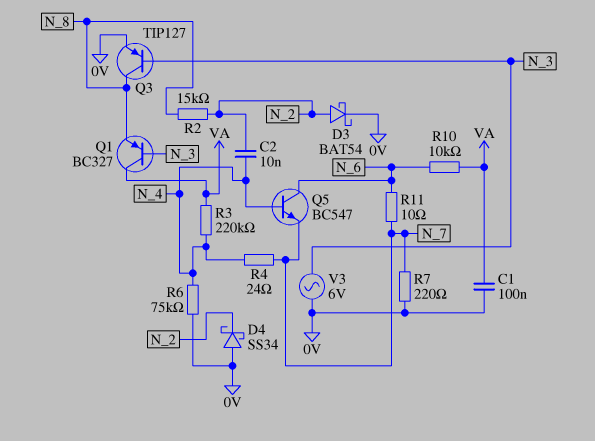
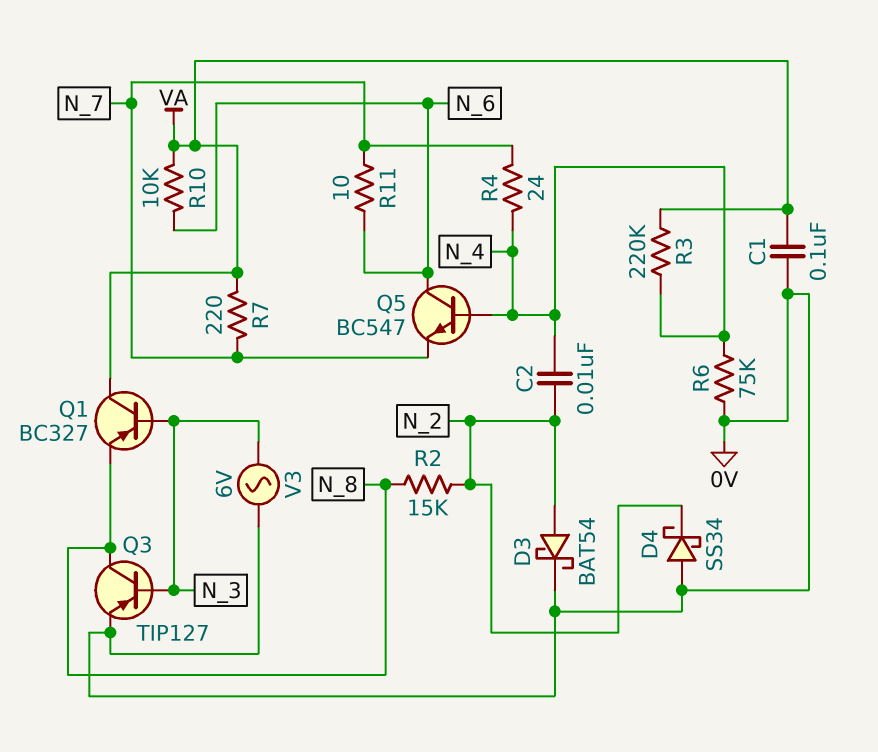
R7: 220 (0V, N_7) -> 220 (N_7, VA)

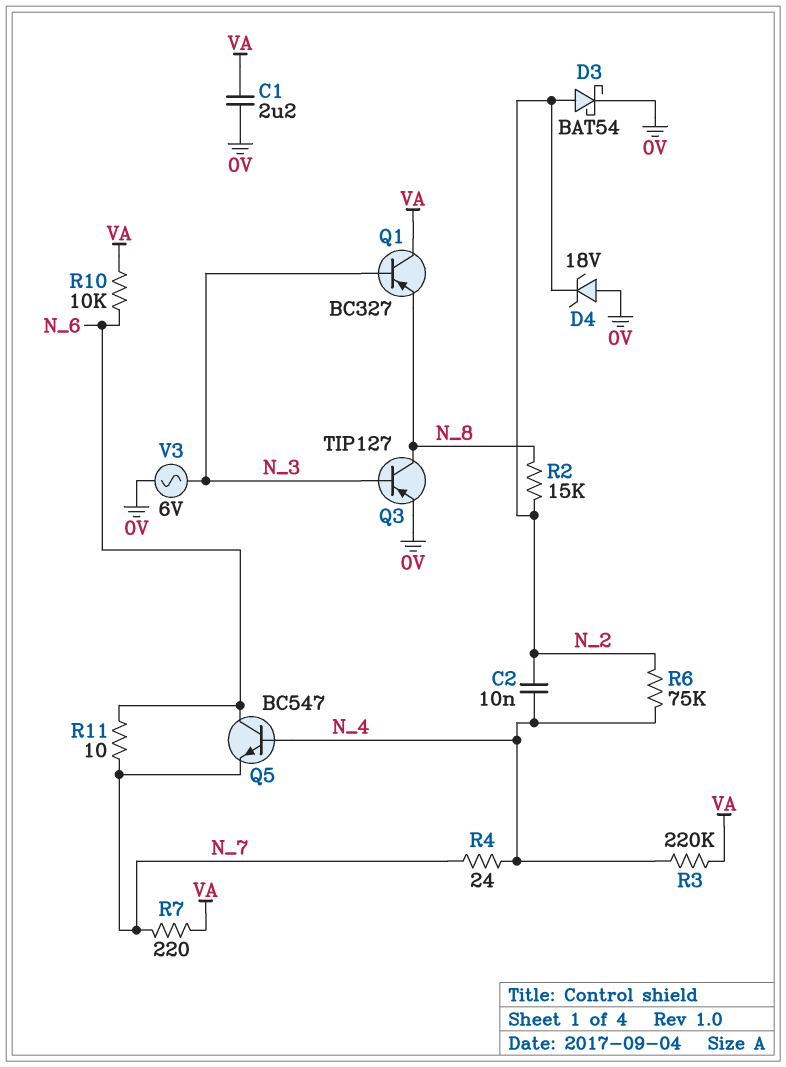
C1: 100nF (0V, VA) -> 2.2uF (0V, VA)
D4: schottky SS34 (A 0V, K N_2) -> zener 18V (A 0V, K N_2)
R6: 75k (0V, N_4) -> 75k (N_2, N_4)

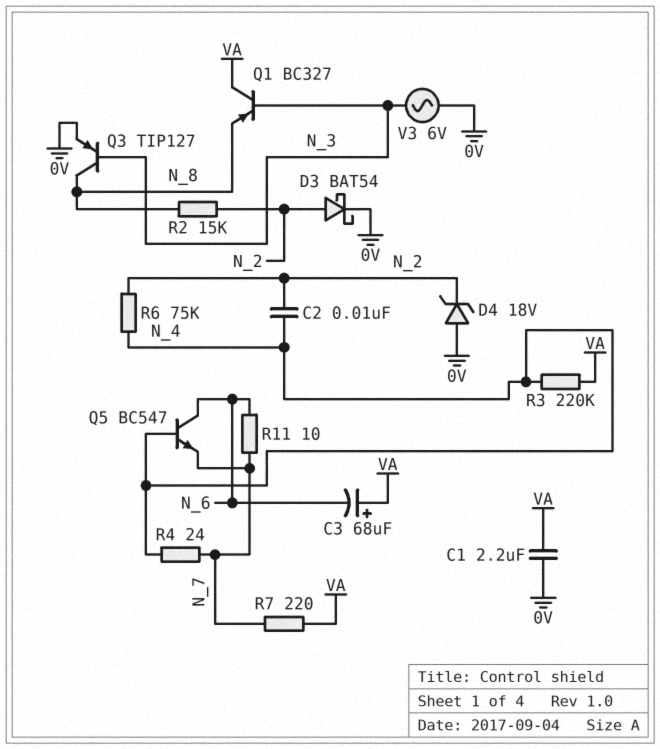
C3: none -> 68uF (plus VA, minus N_6)
R10: 10k (N_6, VA) -> none

